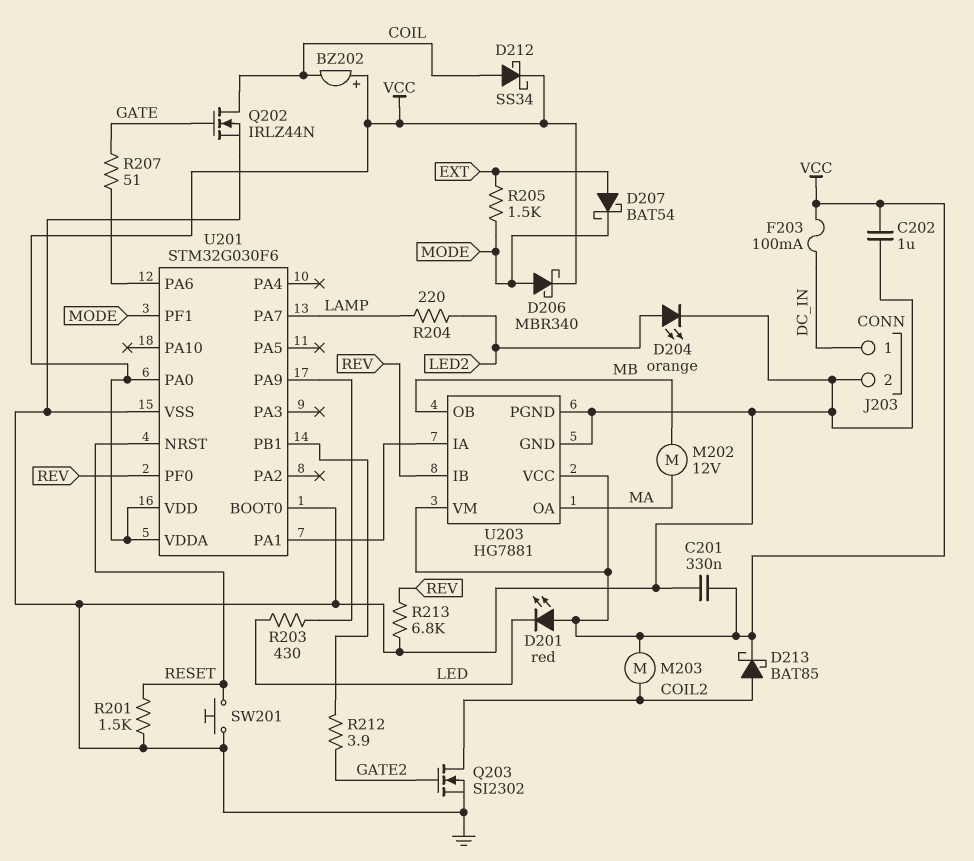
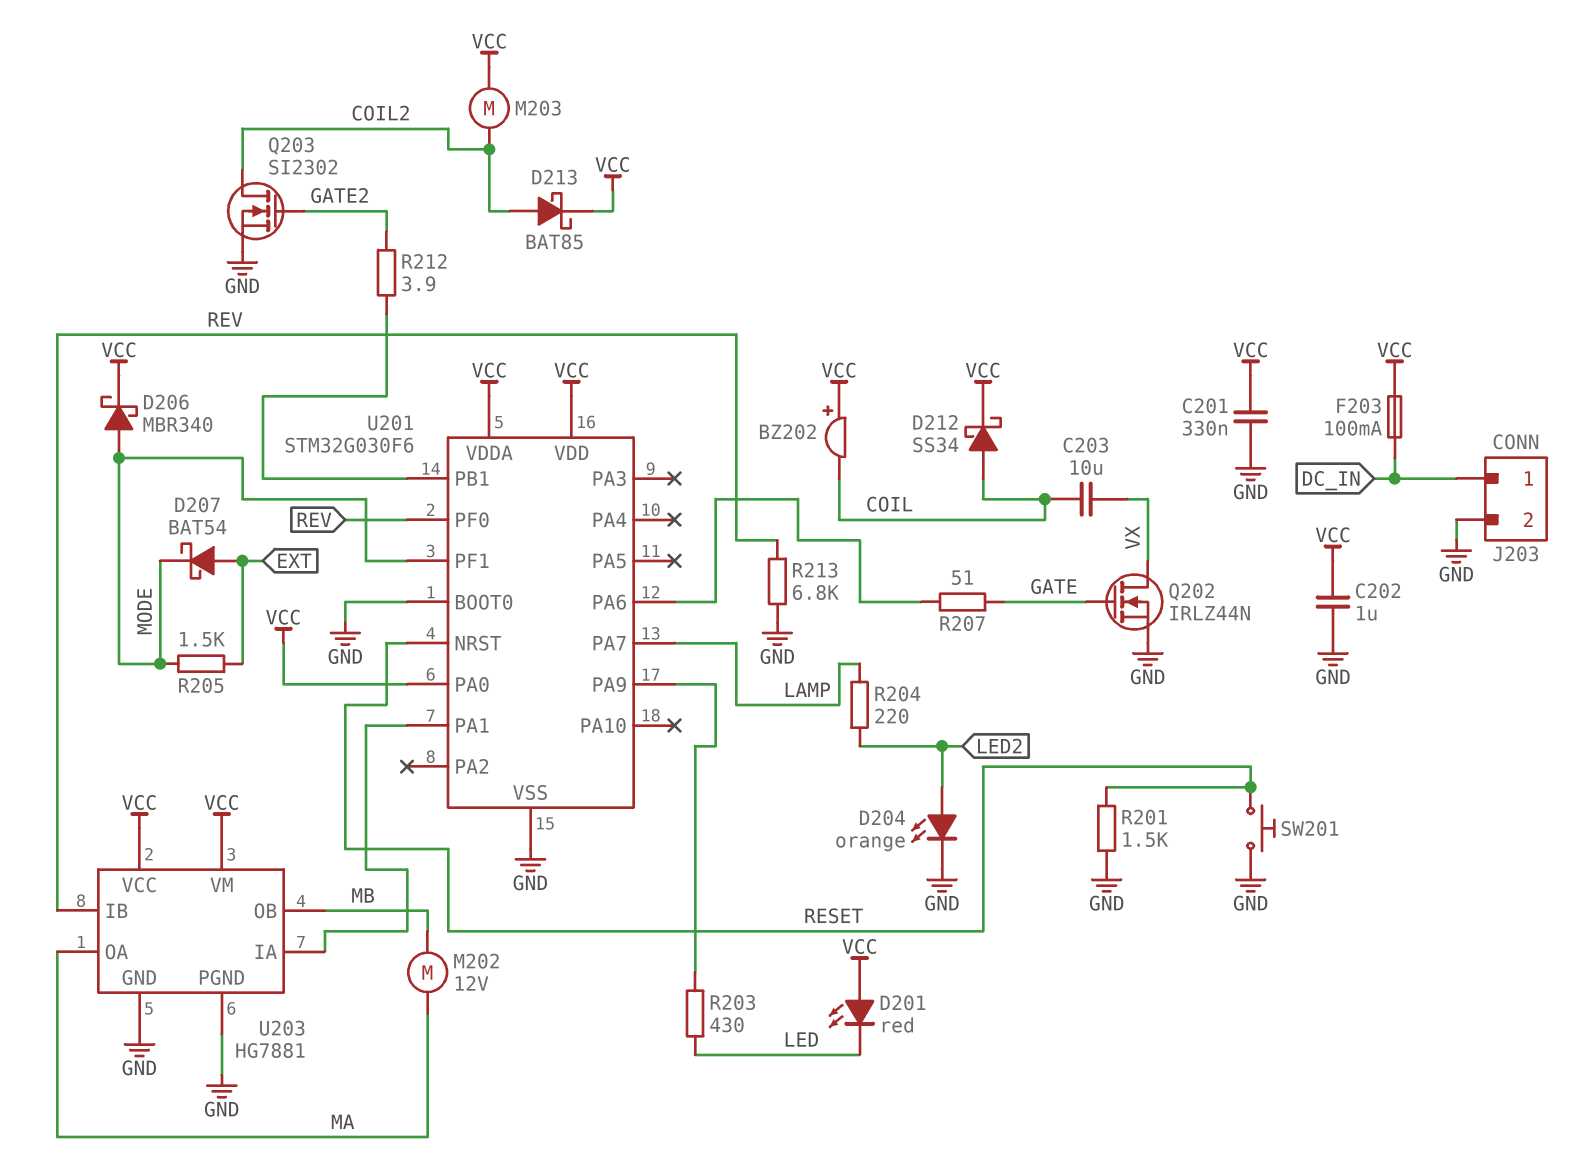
C203: none -> 10uF (COIL, VX)
Q202: NMOS IRLZ44N (G GATE, D COIL, S GND) -> NMOS IRLZ44N (G GATE, D VX, S GND)

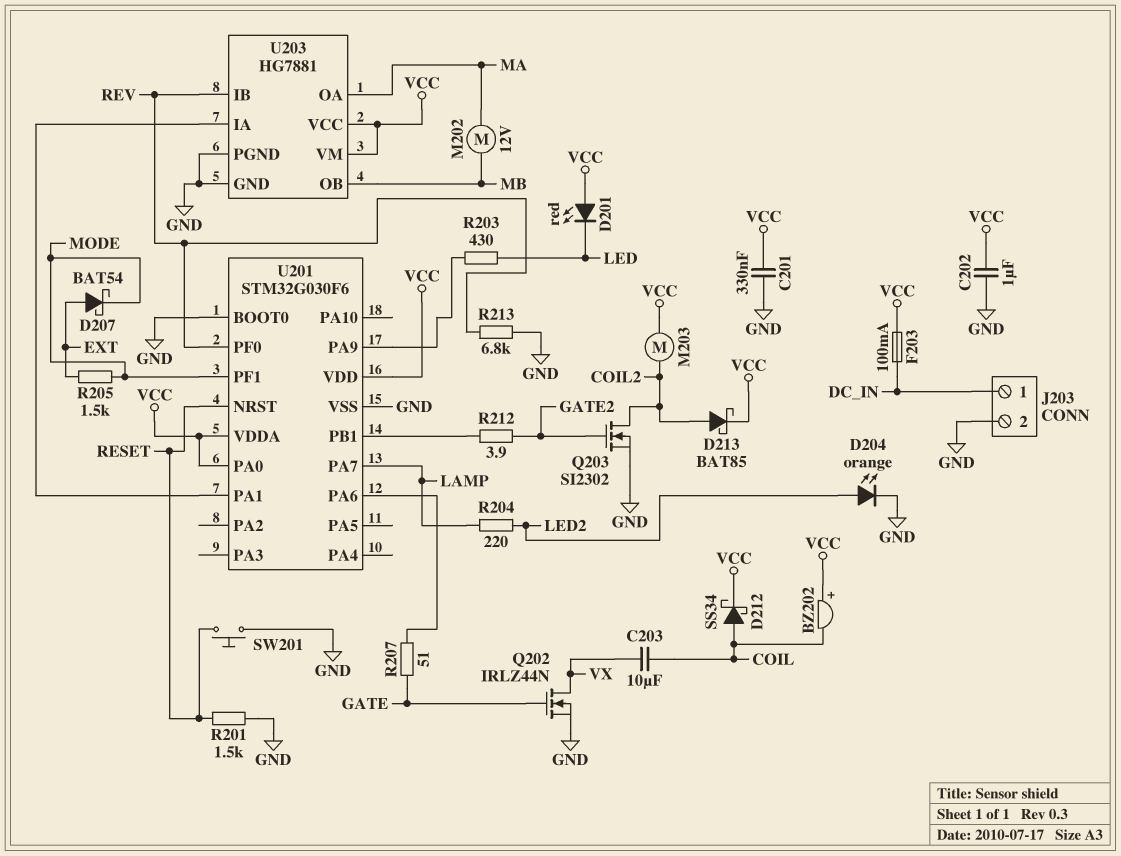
D206: schottky MBR340 (A MODE, K VCC) -> none

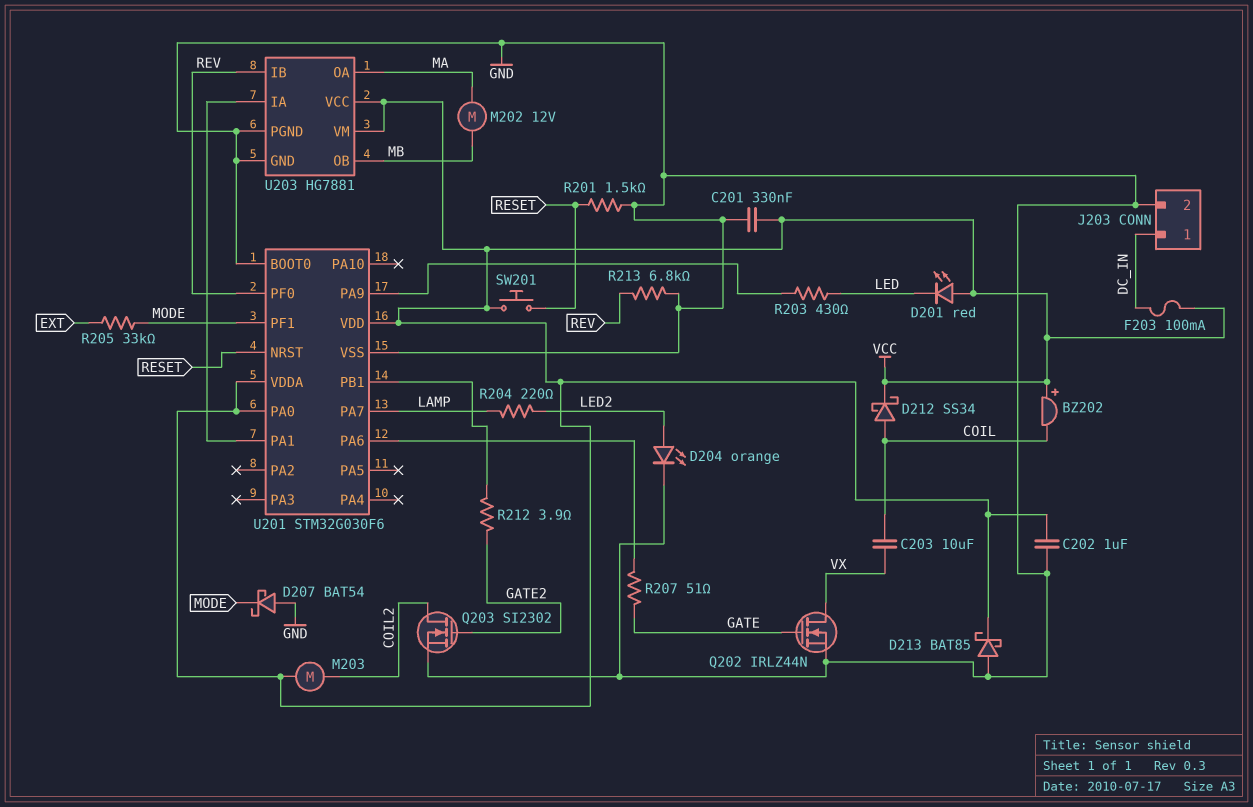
D207: schottky BAT54 (A EXT, K MODE) -> schottky BAT54 (A GND, K MODE)
D213: schottky BAT85 (A COIL2, K VCC) -> schottky BAT85 (A GND, K VCC)
R205: 1.5k (EXT, MODE) -> 33k (EXT, MODE)
SW201: button (GND, RESET) -> button (RESET, VCC)

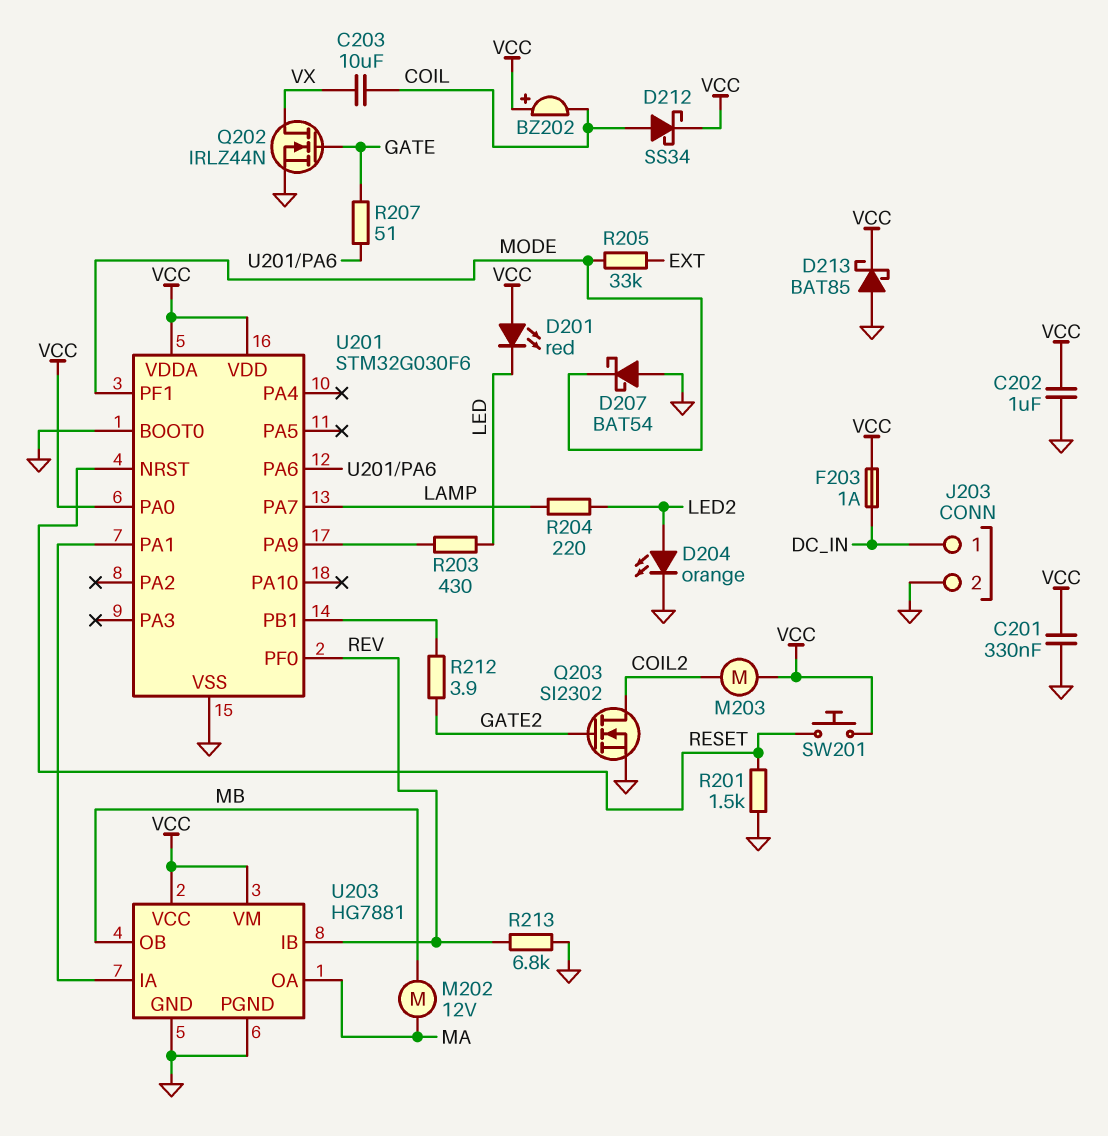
F203: 100mA (DC_IN, VCC) -> 1A (DC_IN, VCC)

